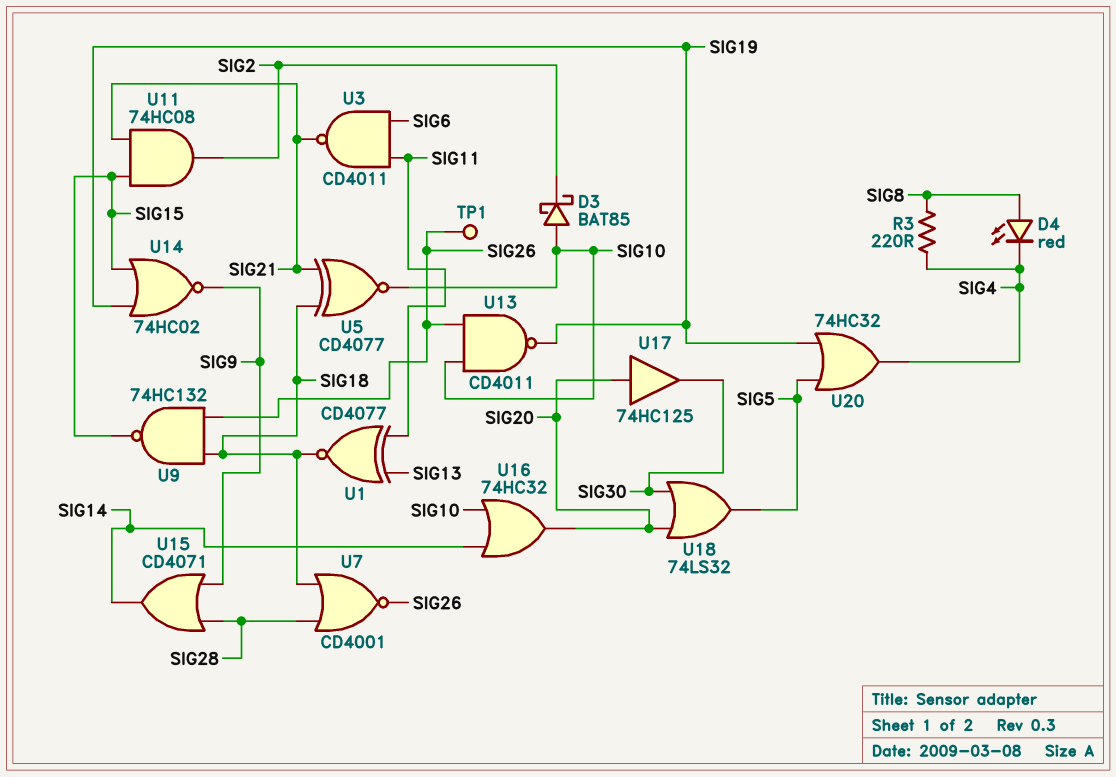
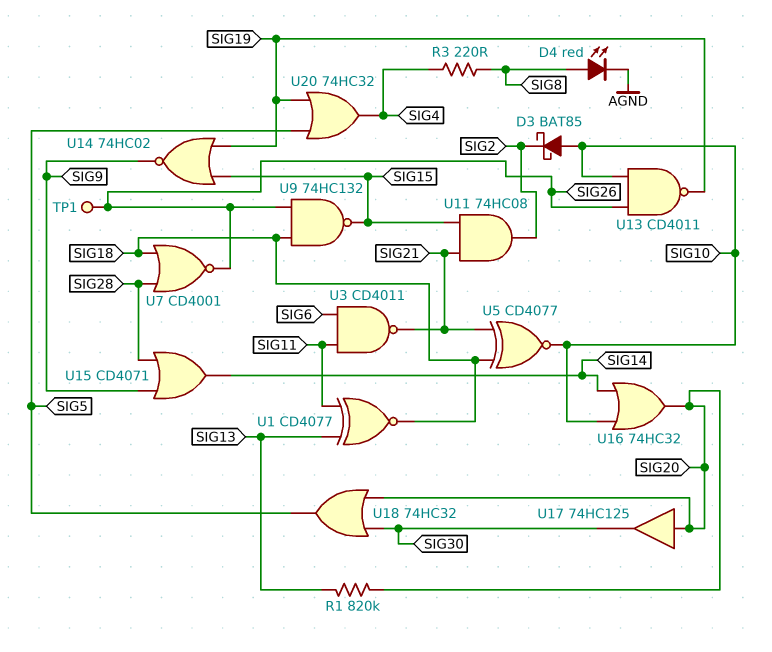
D4: LED red (A SIG8, K SIG4) -> LED red (A SIG8, K AGND)
R1: none -> 820k (SIG13, SIG20)
U18: OR 74LS32 (in SIG20, in SIG30, out SIG5) -> OR 74HC32 (in SIG20, in SIG30, out SIG5)

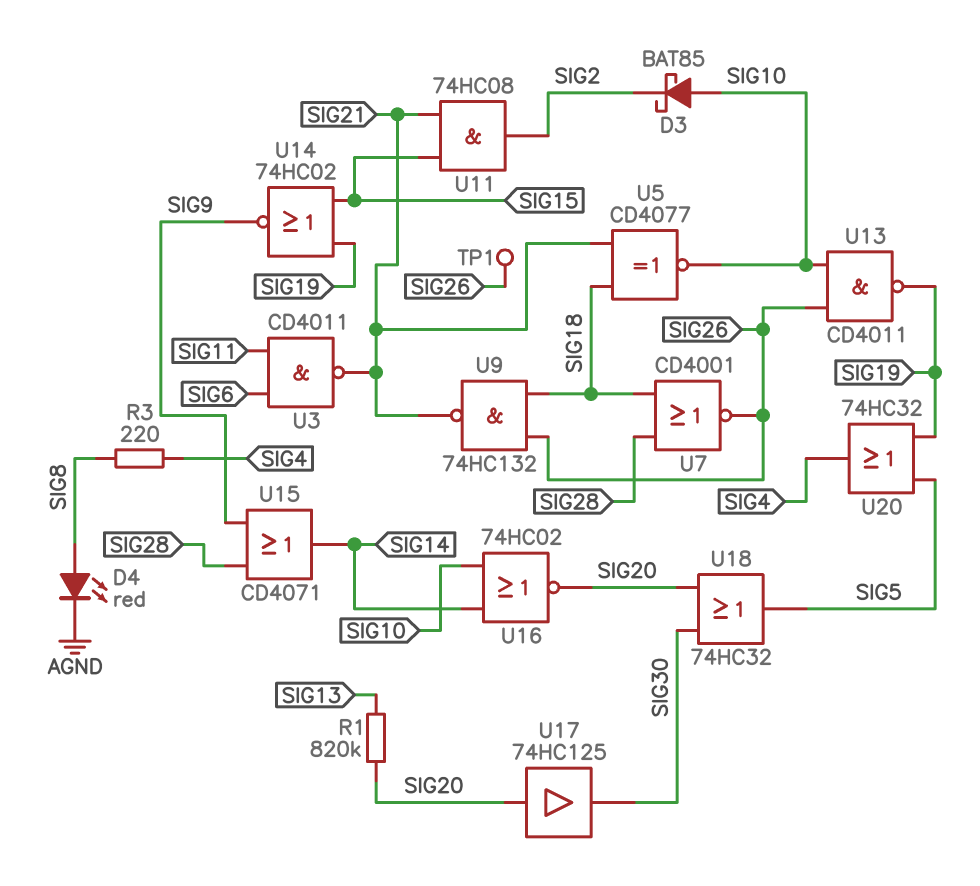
U1: XNOR CD4077 (in SIG11, in SIG13, out SIG18) -> none
U9: NAND 74HC132 (in SIG18, in SIG26, out SIG15) -> NAND 74HC132 (in SIG18, in SIG26, out SIG21)
U16: OR 74HC32 (in SIG10, in SIG14, out SIG20) -> NOR 74HC02 (in SIG10, in SIG14, out SIG20)

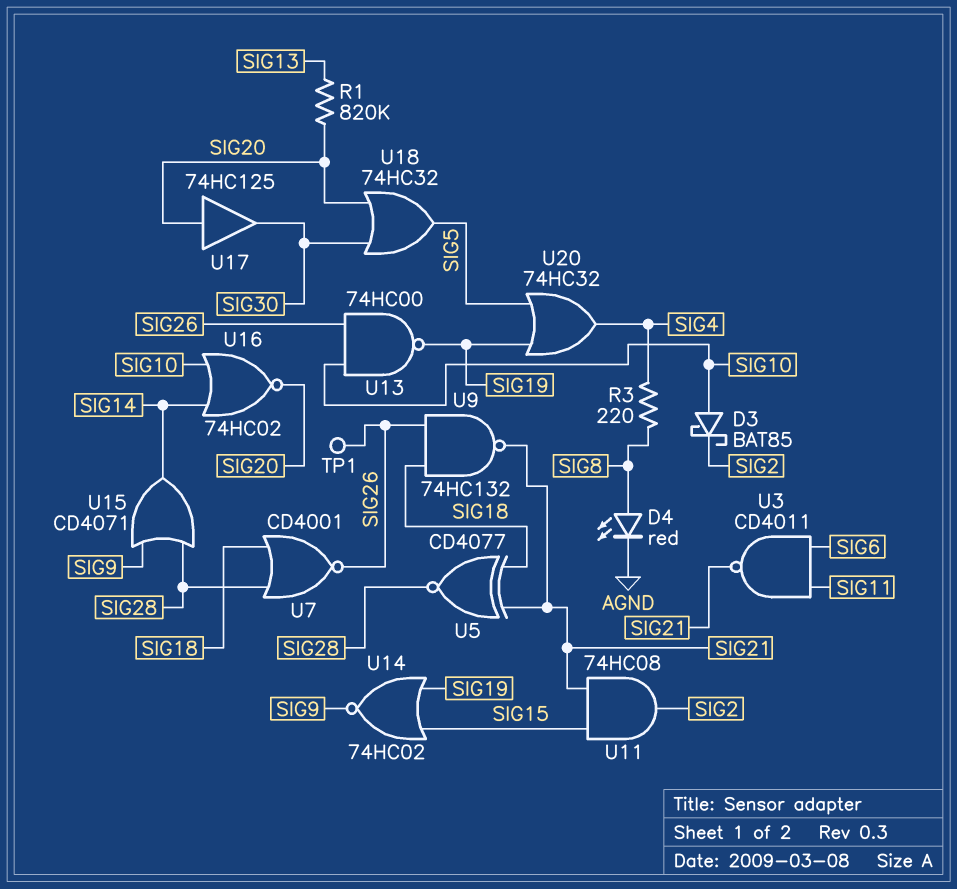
U5: XNOR CD4077 (in SIG18, in SIG21, out SIG10) -> XNOR CD4077 (in SIG18, in SIG21, out SIG28)
U13: NAND CD4011 (in SIG10, in SIG26, out SIG19) -> NAND 74HC00 (in SIG10, in SIG26, out SIG19)

